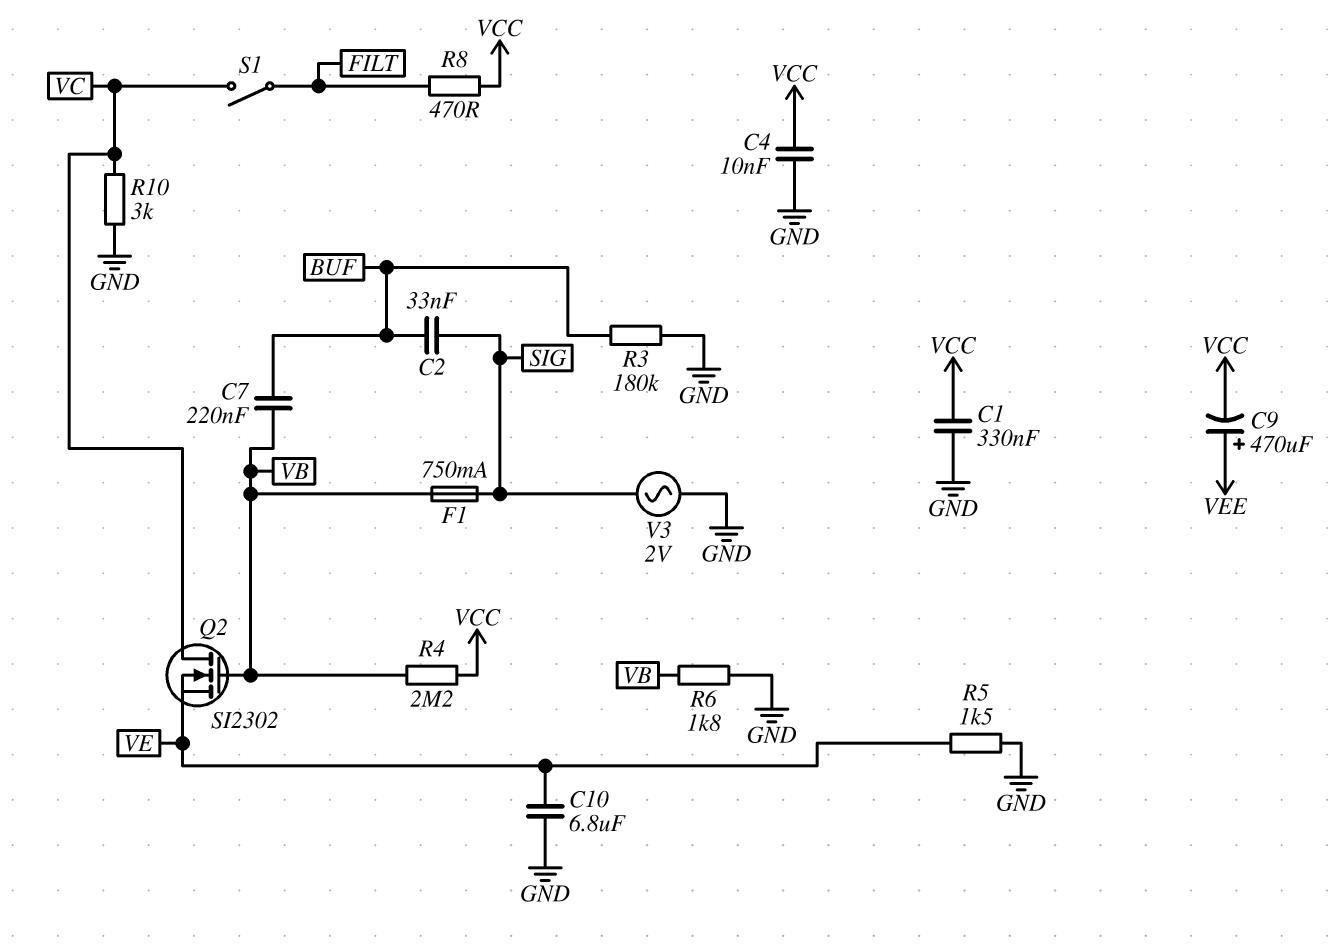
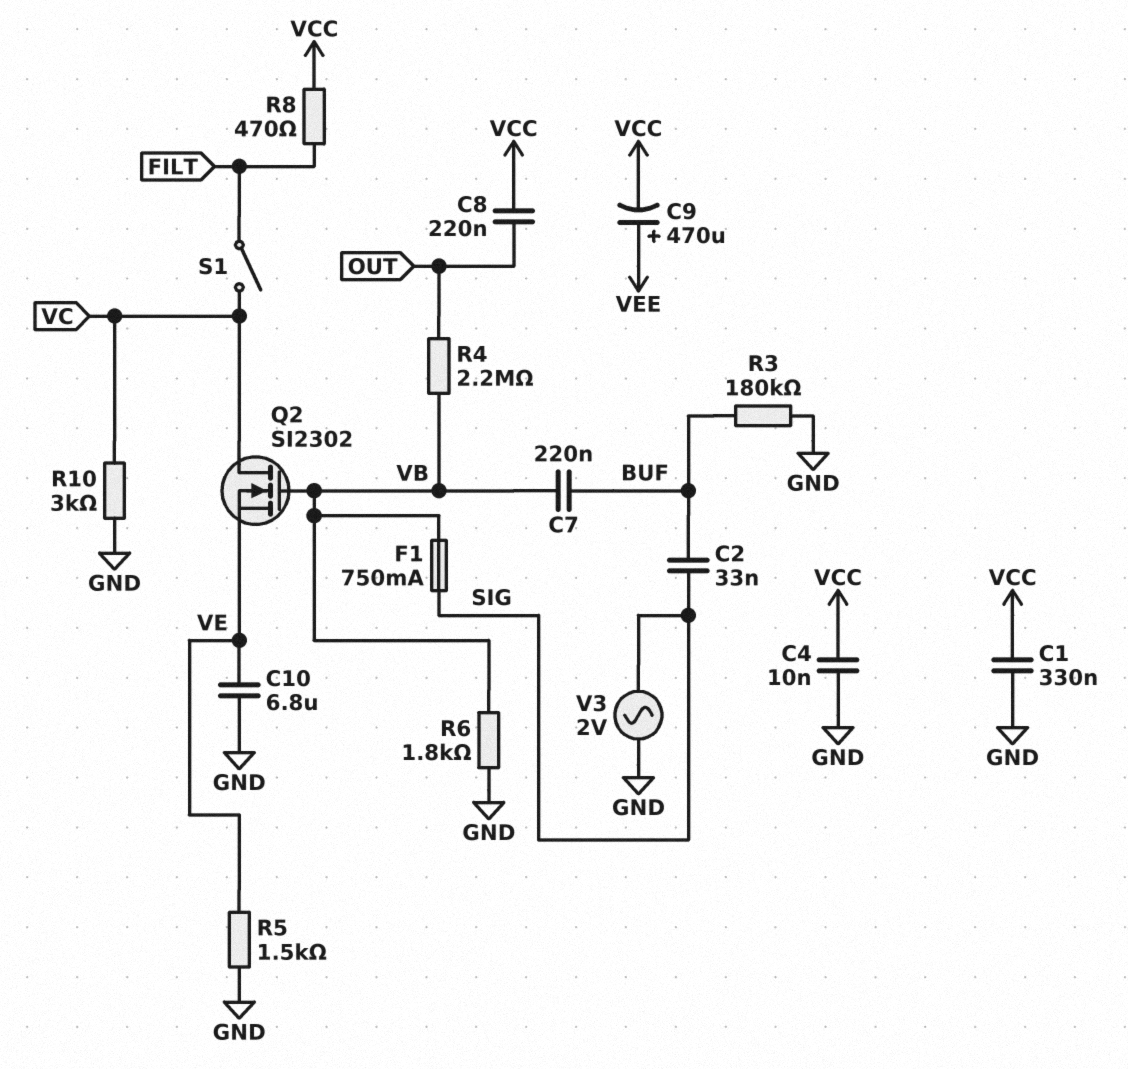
C8: none -> 220nF (OUT, VCC)
R4: 2.2M (VB, VCC) -> 2.2M (OUT, VB)

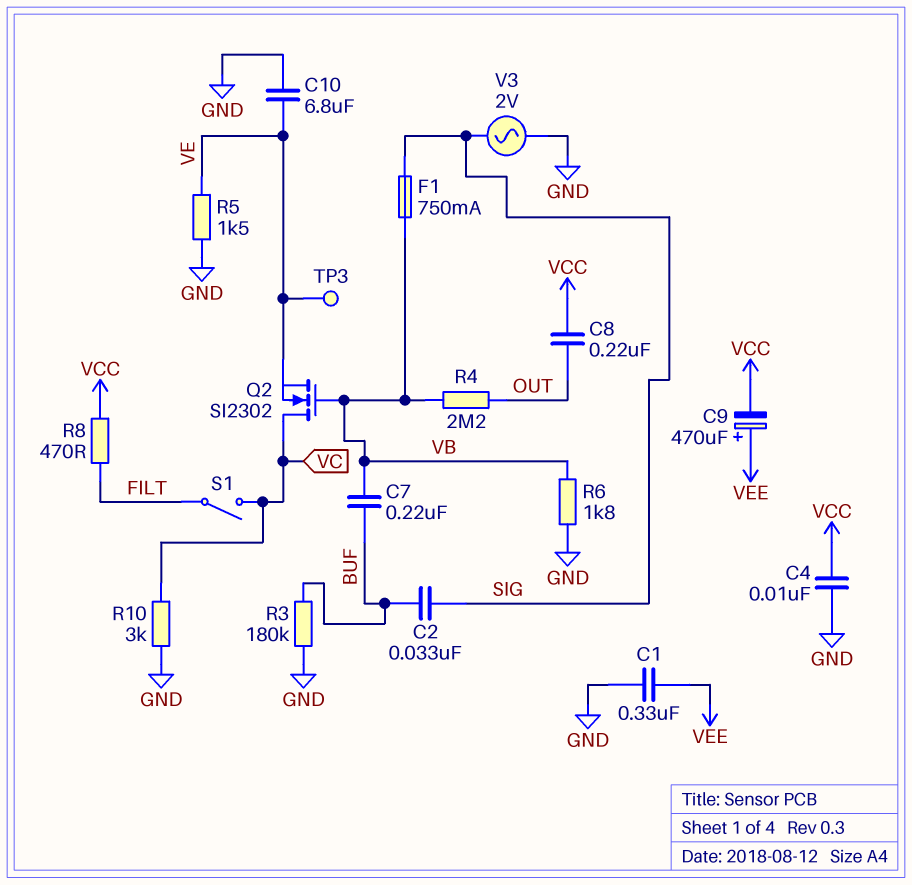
C1: 330nF (GND, VCC) -> 330nF (GND, VEE)
TP3: none -> test point (VE)

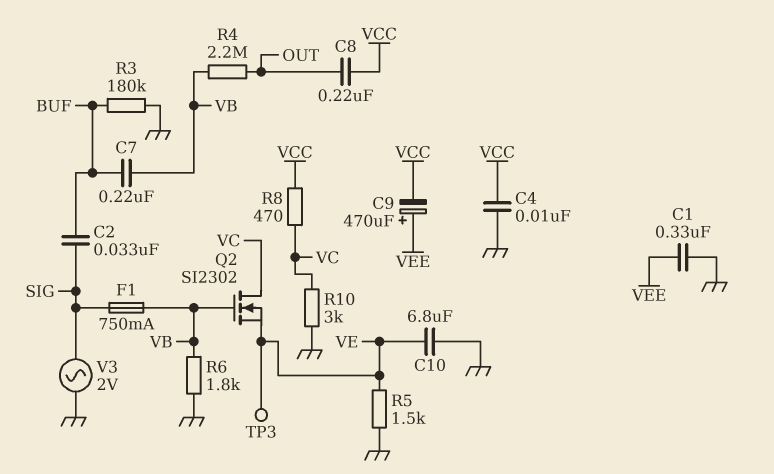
R8: 470 (FILT, VCC) -> 470 (VC, VCC)
S1: switch (FILT, VC) -> none

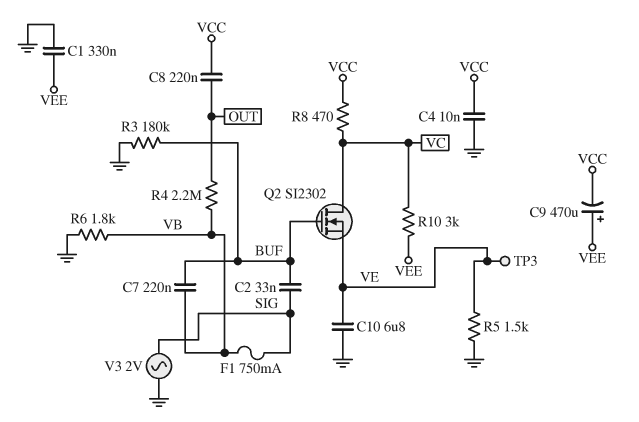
Q2: NMOS SI2302 (G VB, D VC, S VE) -> NMOS SI2302 (G BUF, D VC, S VE)
R10: 3k (GND, VC) -> 3k (VC, VEE)

